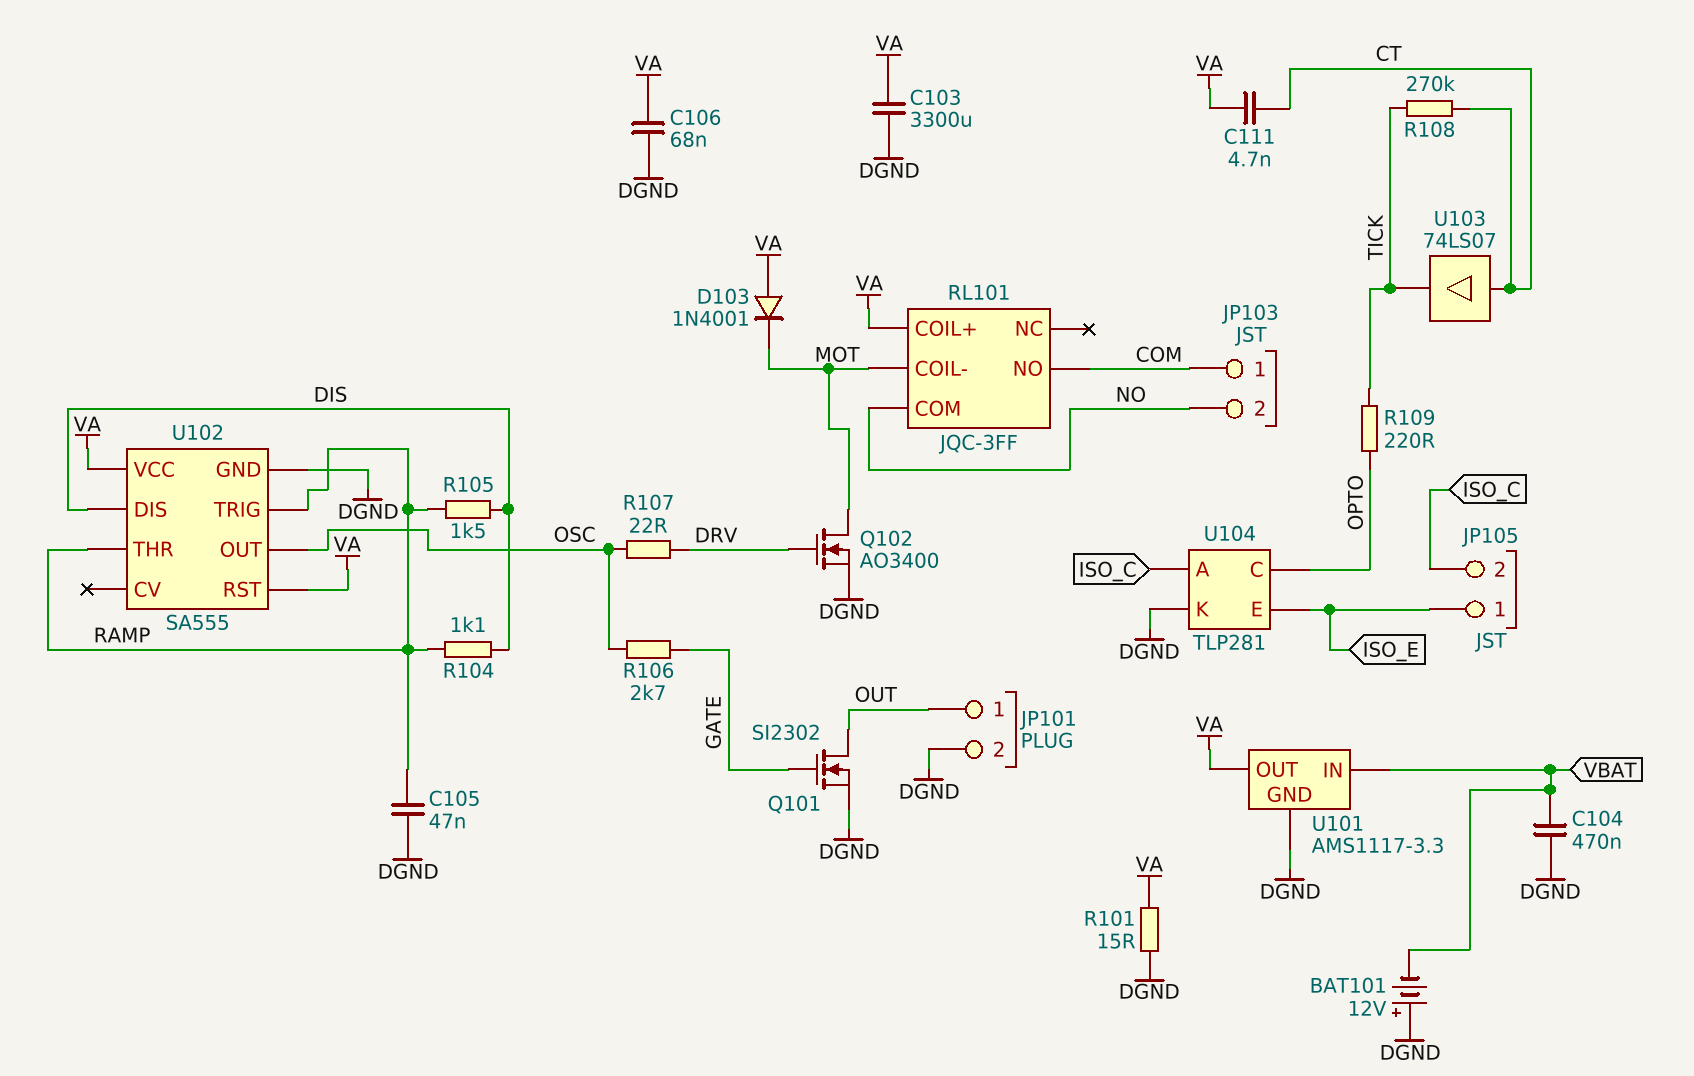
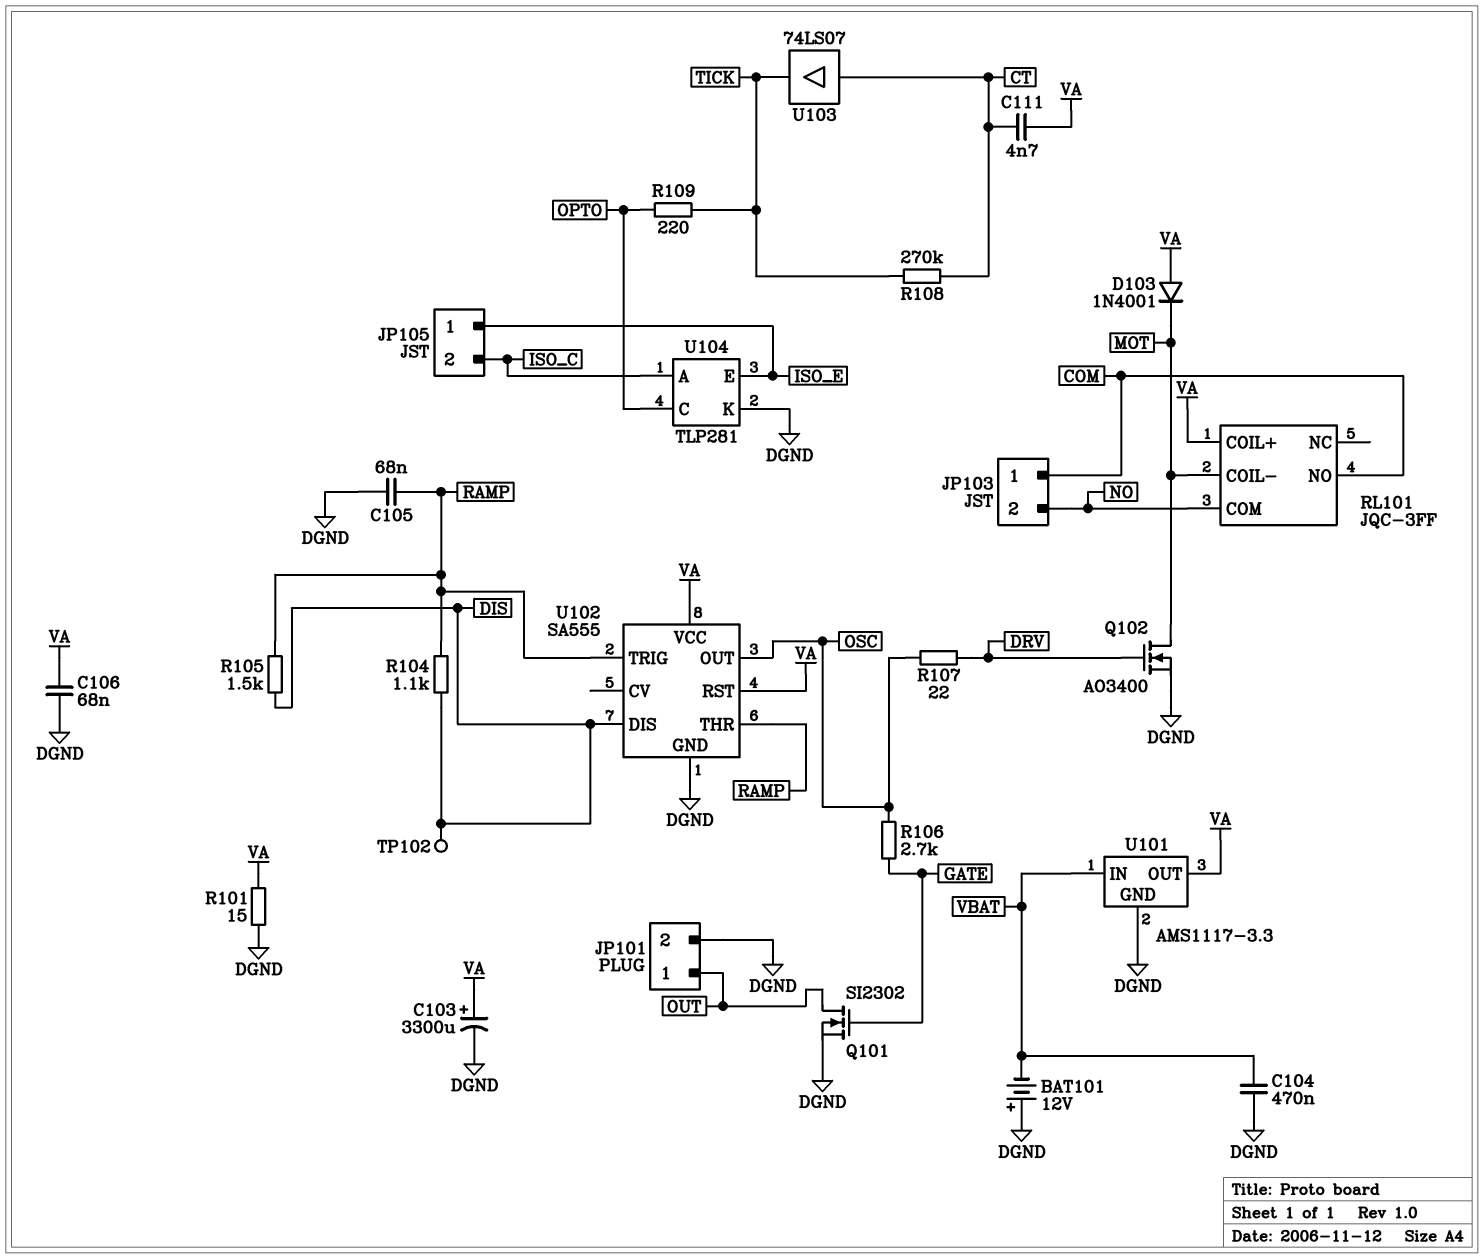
C103: 3300uF (DGND, VA) -> 3300uF (plus VA, minus DGND)
C105: 47nF (DGND, RAMP) -> 68nF (DGND, RAMP)
TP102: none -> test point (DIS)

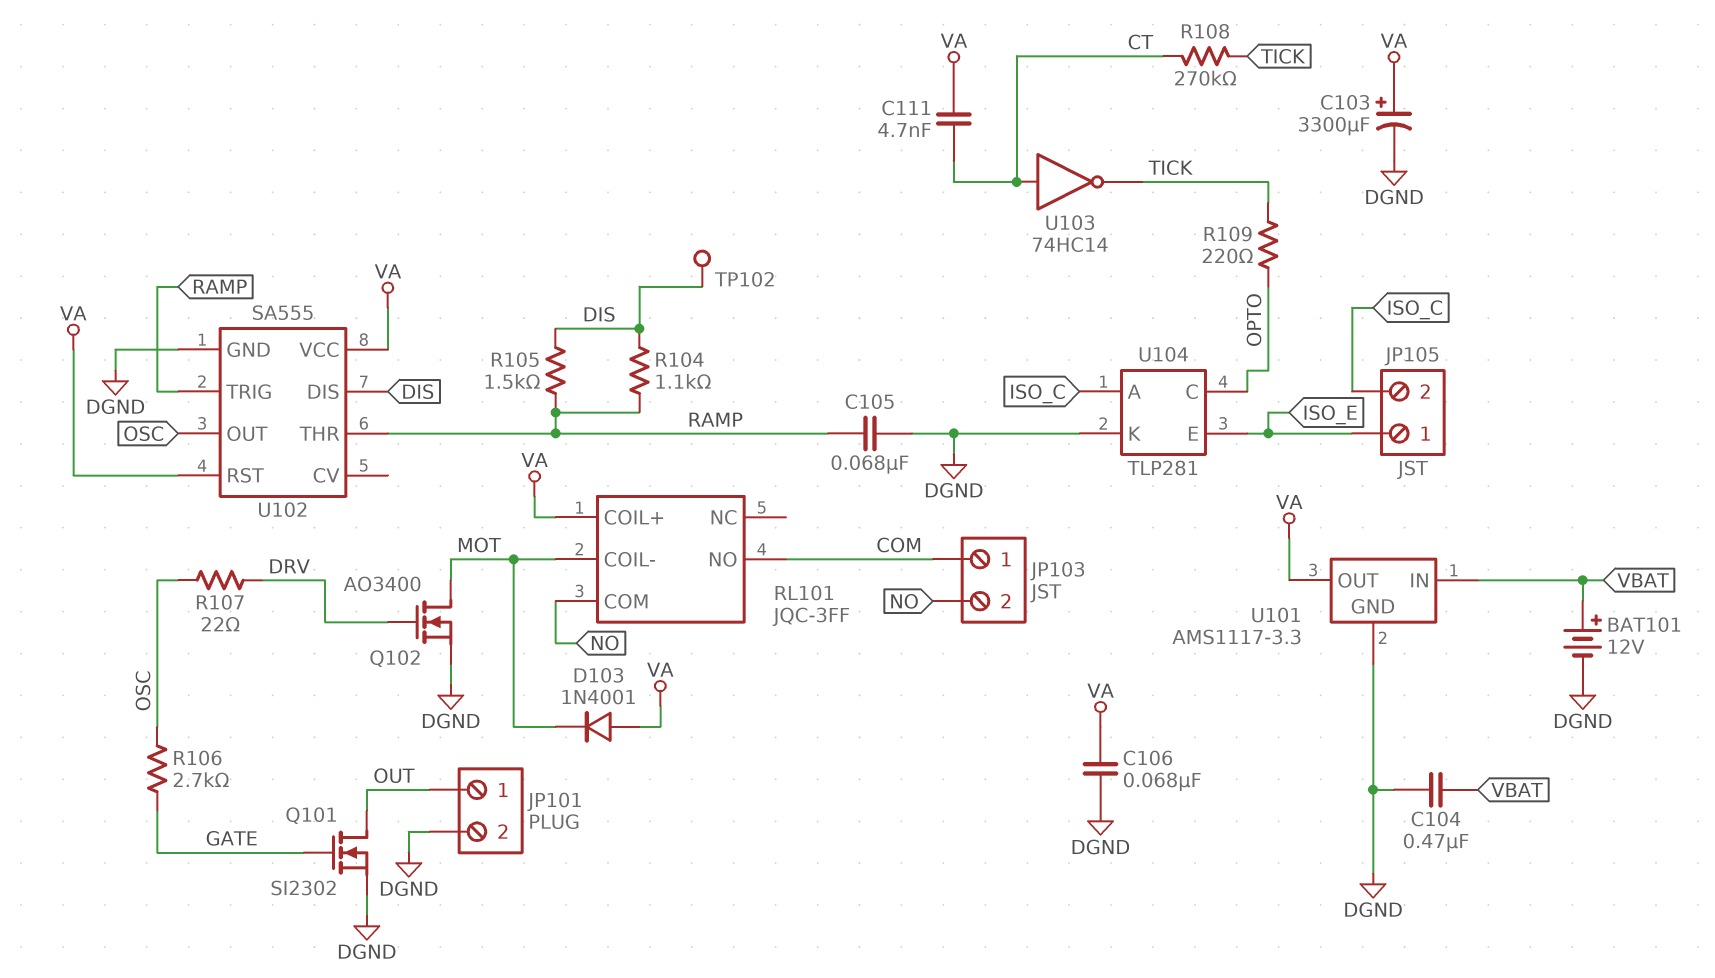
BAT101: 12V (plus DGND, minus VBAT) -> 12V (plus VBAT, minus DGND)
R101: 15 (DGND, VA) -> none
U103: buffer 74LS07 (in CT, out TICK) -> NOT 74HC14 (in CT, out TICK)

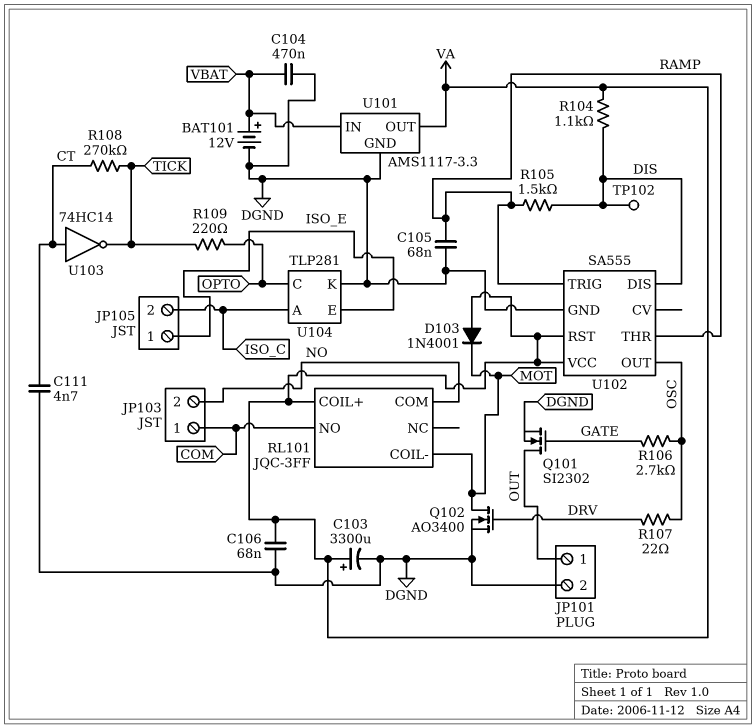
C111: 4.7nF (CT, VA) -> 4.7nF (CT, DGND)
R104: 1.1k (DIS, RAMP) -> 1.1k (DIS, VA)

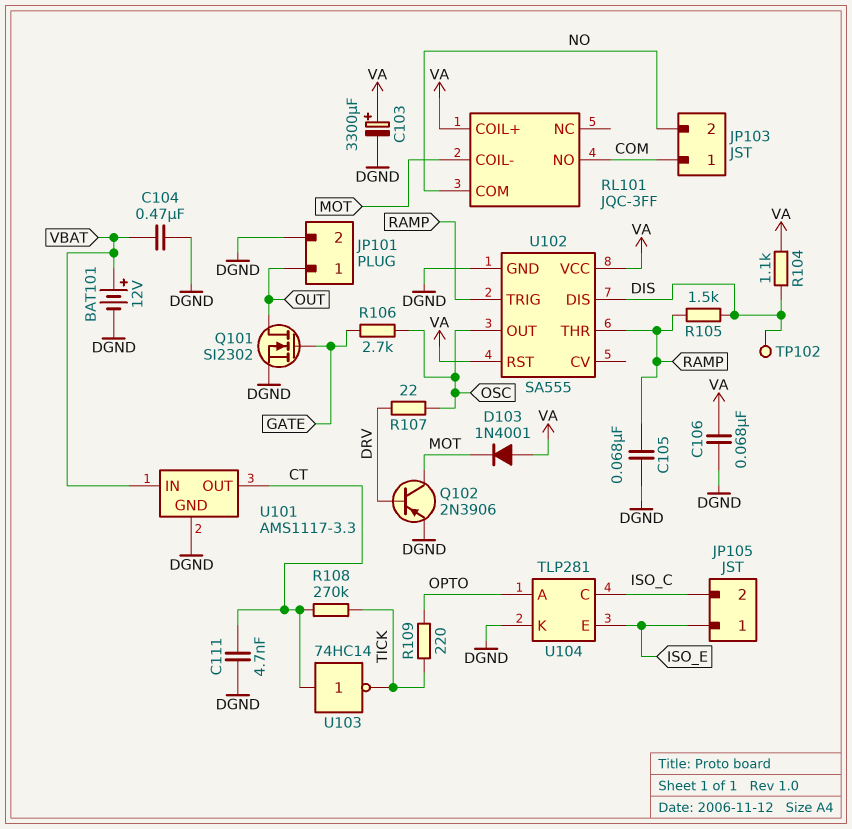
Q102: NMOS AO3400 (G DRV, D MOT, S DGND) -> PNP 2N3906 (B DRV, C MOT, E DGND)
U101 pin OUT: VA -> CT
U104 pin A: ISO_C -> OPTO
U104 pin C: OPTO -> ISO_C

